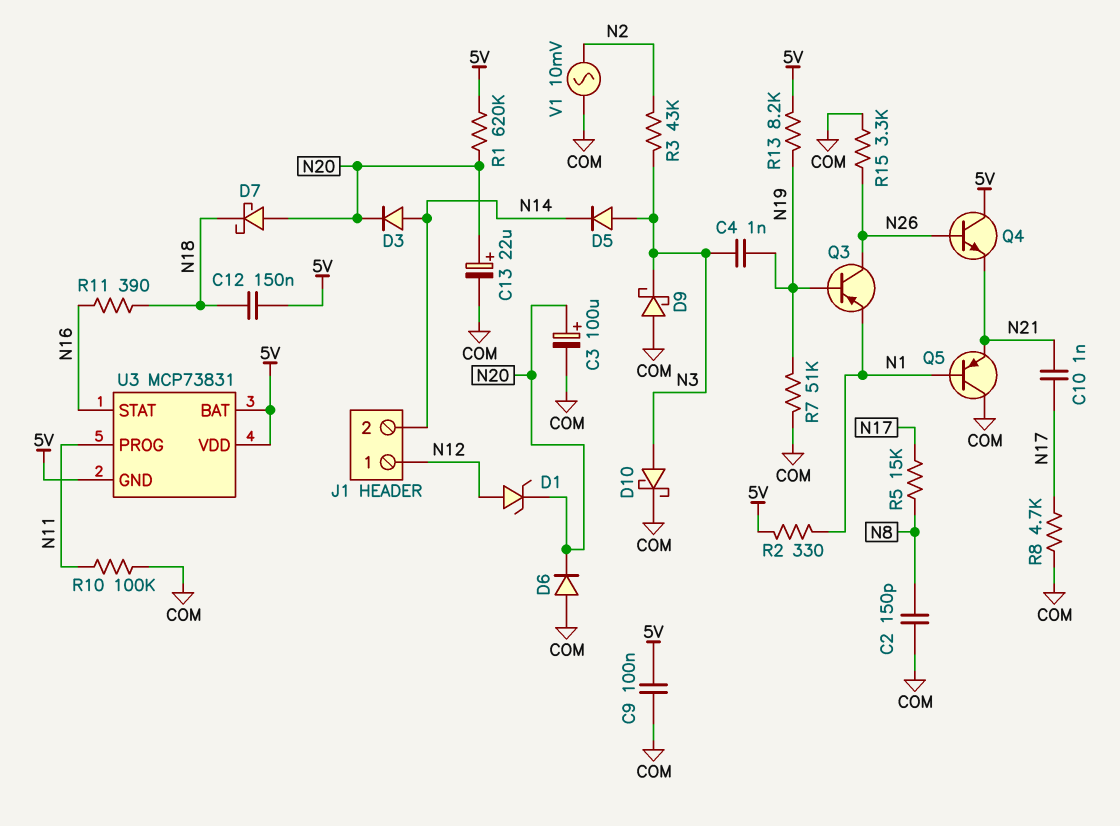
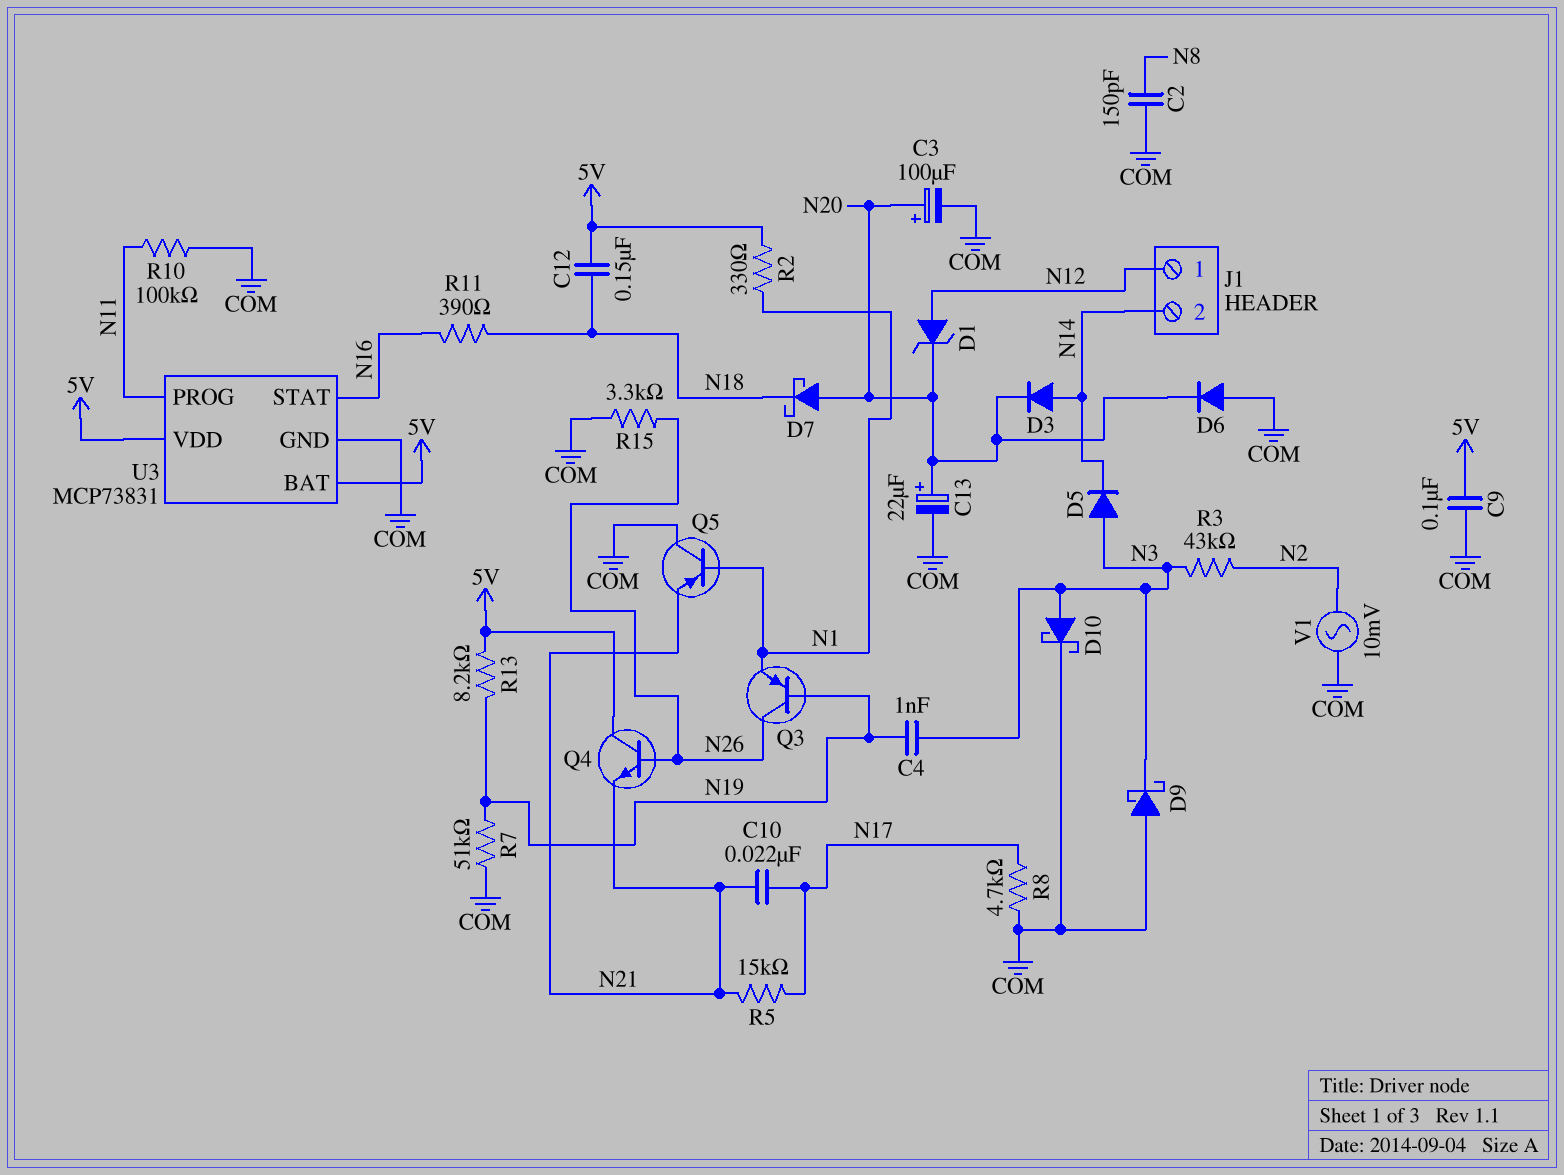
C10: 1nF (N17, N21) -> 22nF (N17, N21)
R1: 620k (5V, N20) -> none
R5: 15k (N8, N17) -> 15k (N17, N21)
U3 pin GND: 5V -> COM

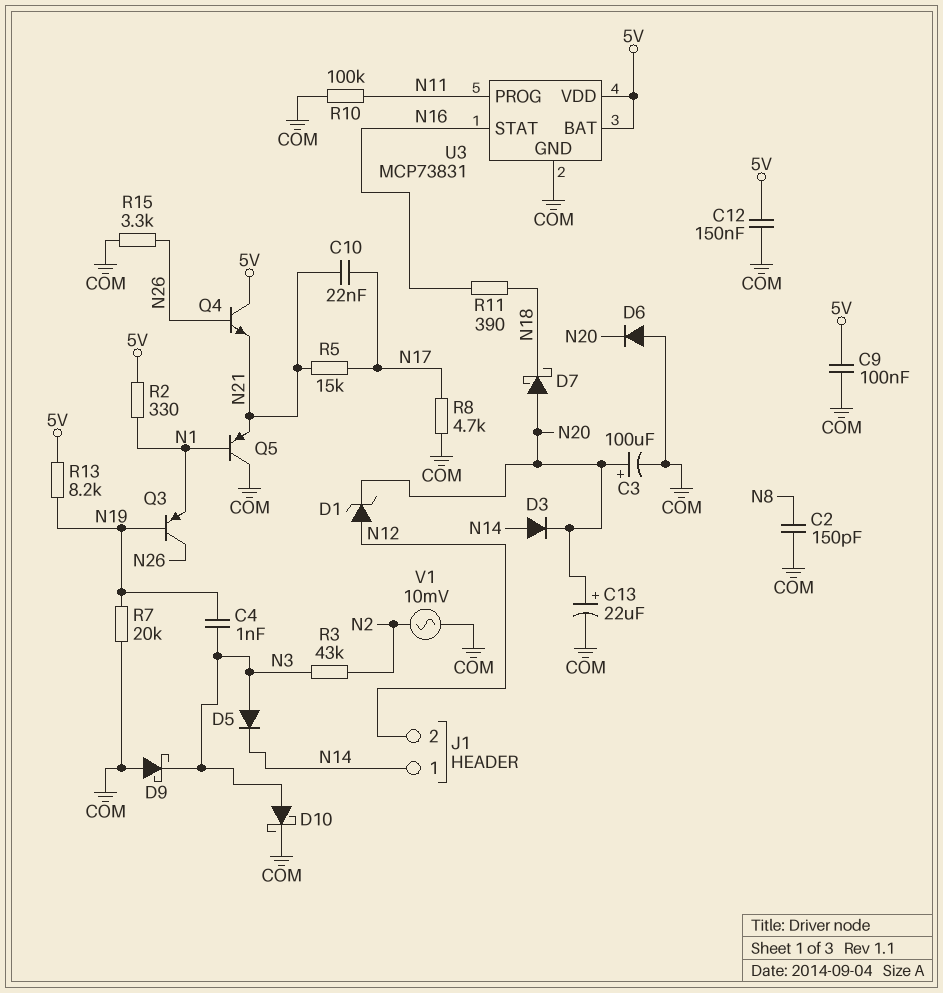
C12: 150nF (5V, N18) -> 150nF (5V, COM)
J1 pin 1: N12 -> N14
J1 pin 2: N14 -> N12
R7: 51k (COM, N19) -> 20k (COM, N19)

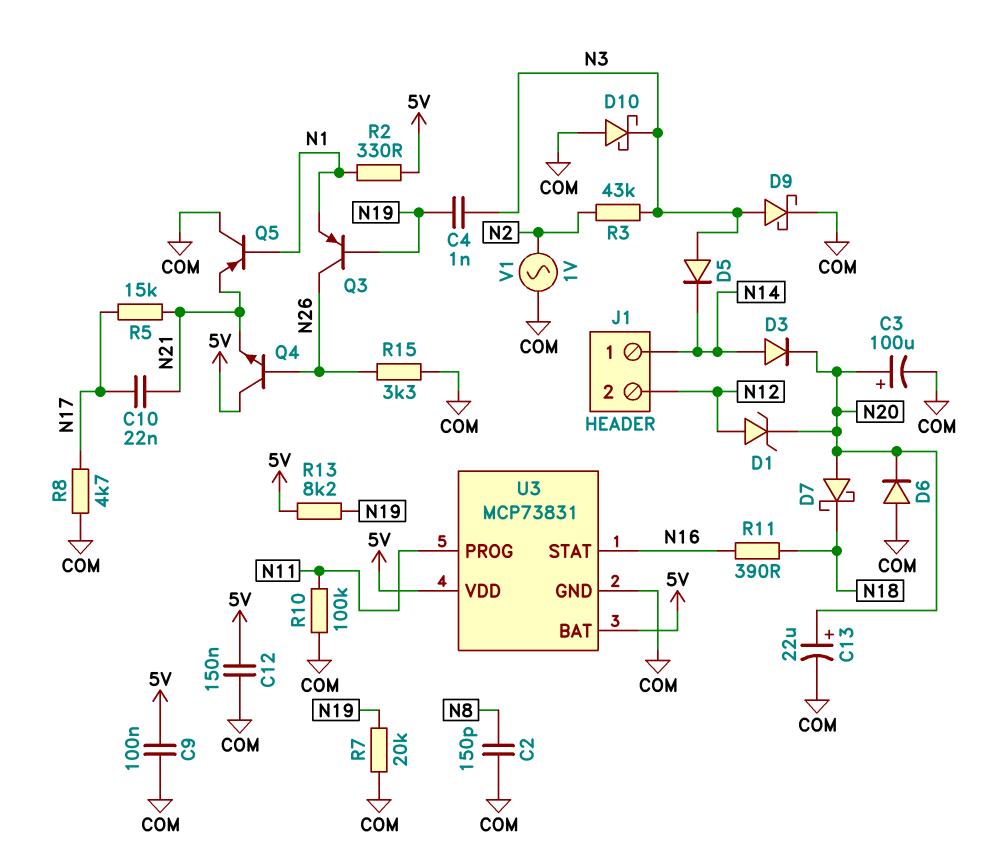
D9: schottky (A COM, K N3) -> schottky (A N3, K COM)
D10: schottky (A N3, K COM) -> schottky (A COM, K N3)
V1: AC 10mV (COM, N2) -> AC 1V (COM, N2)

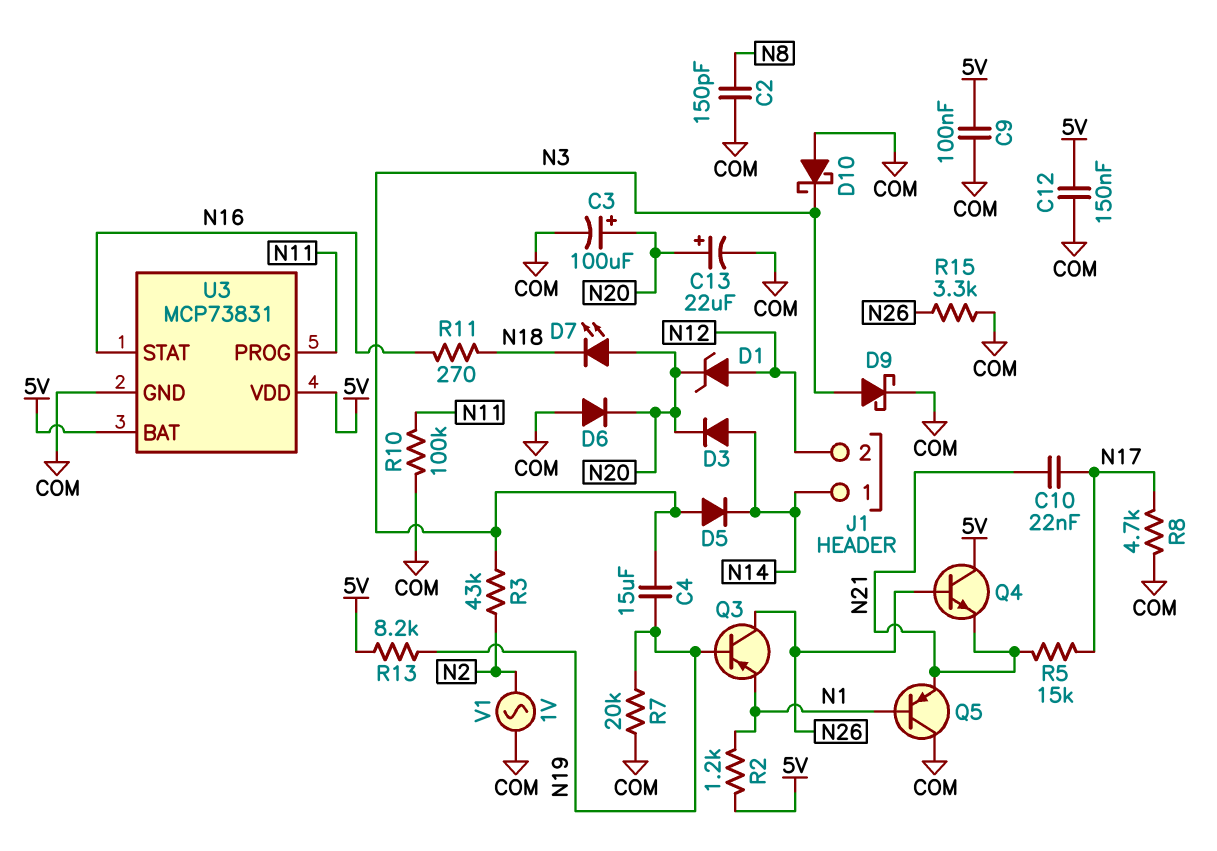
C4: 1nF (N3, N19) -> 15uF (N3, N19)
D7: schottky (A N20, K N18) -> LED (A N20, K N18)
R2: 330 (5V, N1) -> 1.2k (5V, N1)
R11: 390 (N16, N18) -> 270 (N16, N18)

